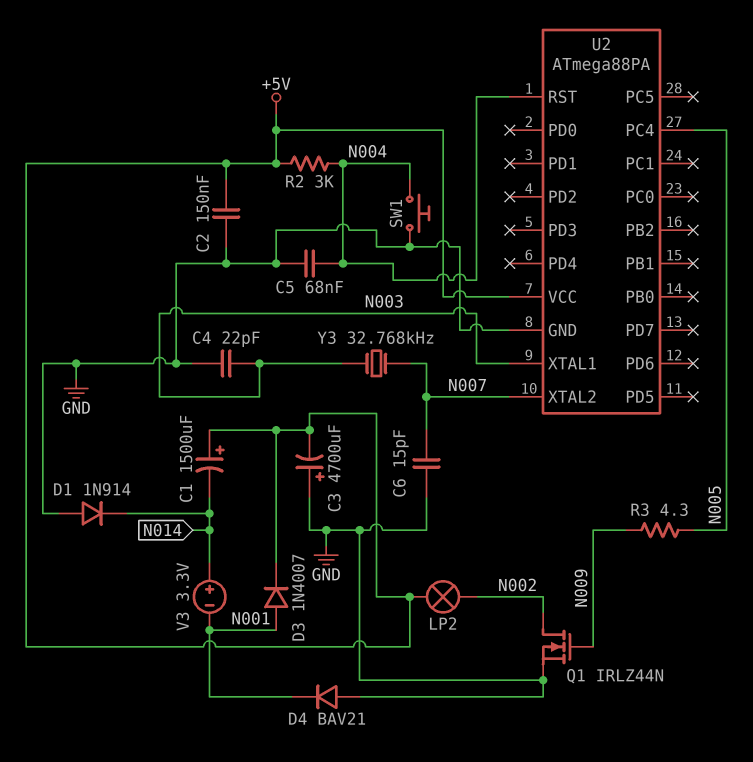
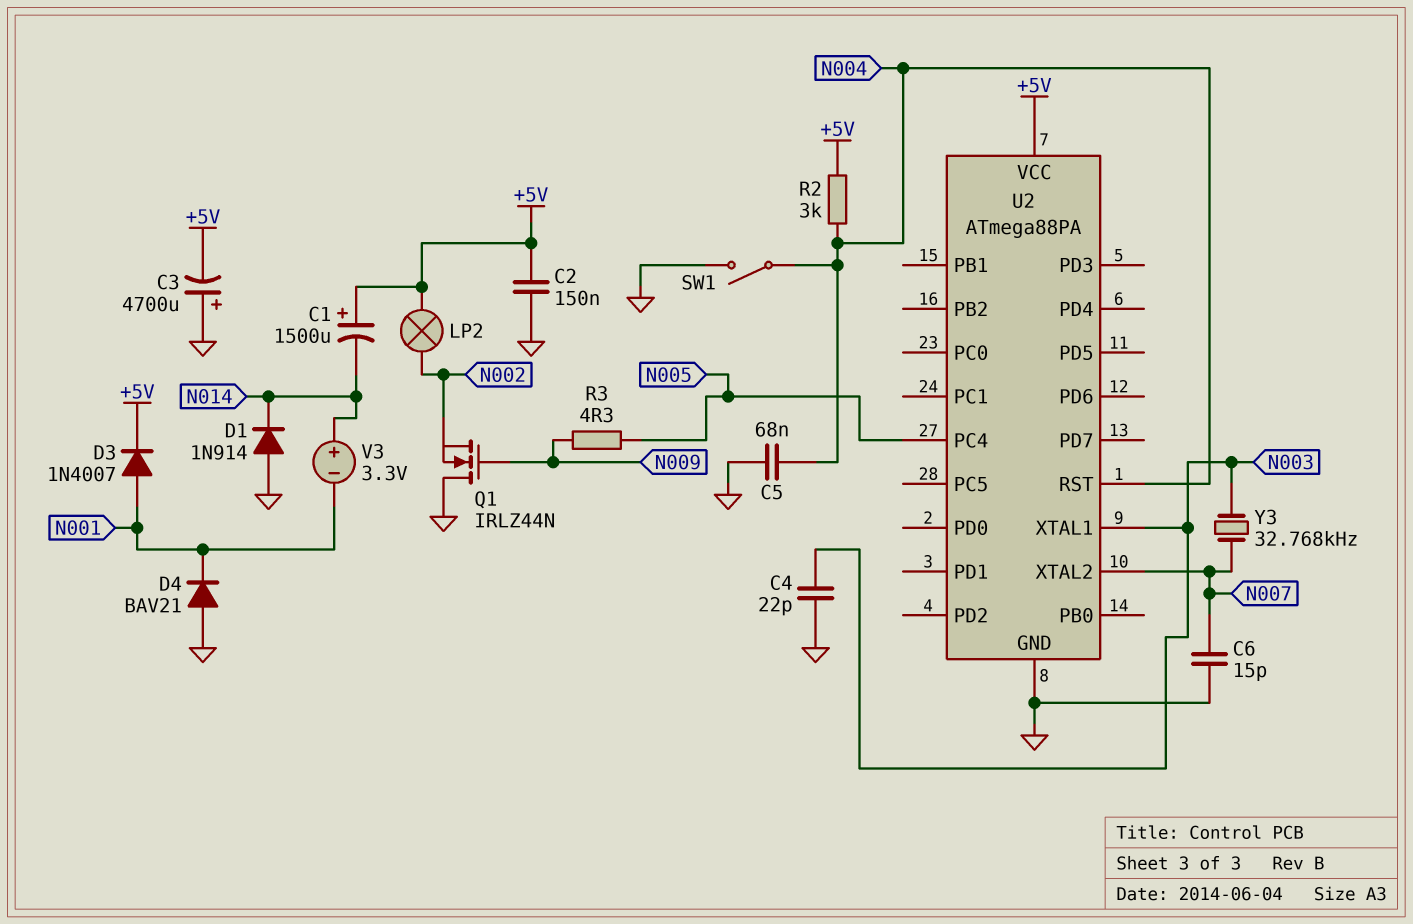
Q1: NMOS IRLZ44N (G N009, D N002, S GND) -> NMOS IRLZ44N (G N009, D GND, S N002)
SW1: button (GND, N004) -> switch (GND, N004)

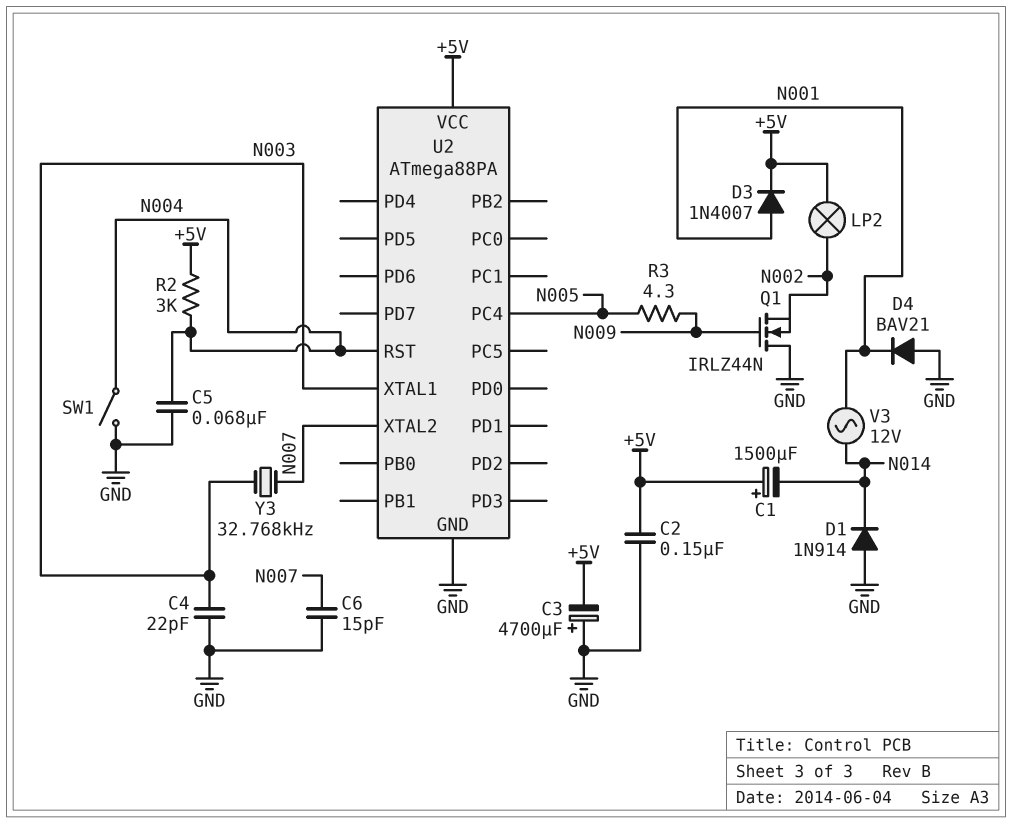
V3: 3.3V (plus N014, minus N001) -> AC 12V (N001, N014)

